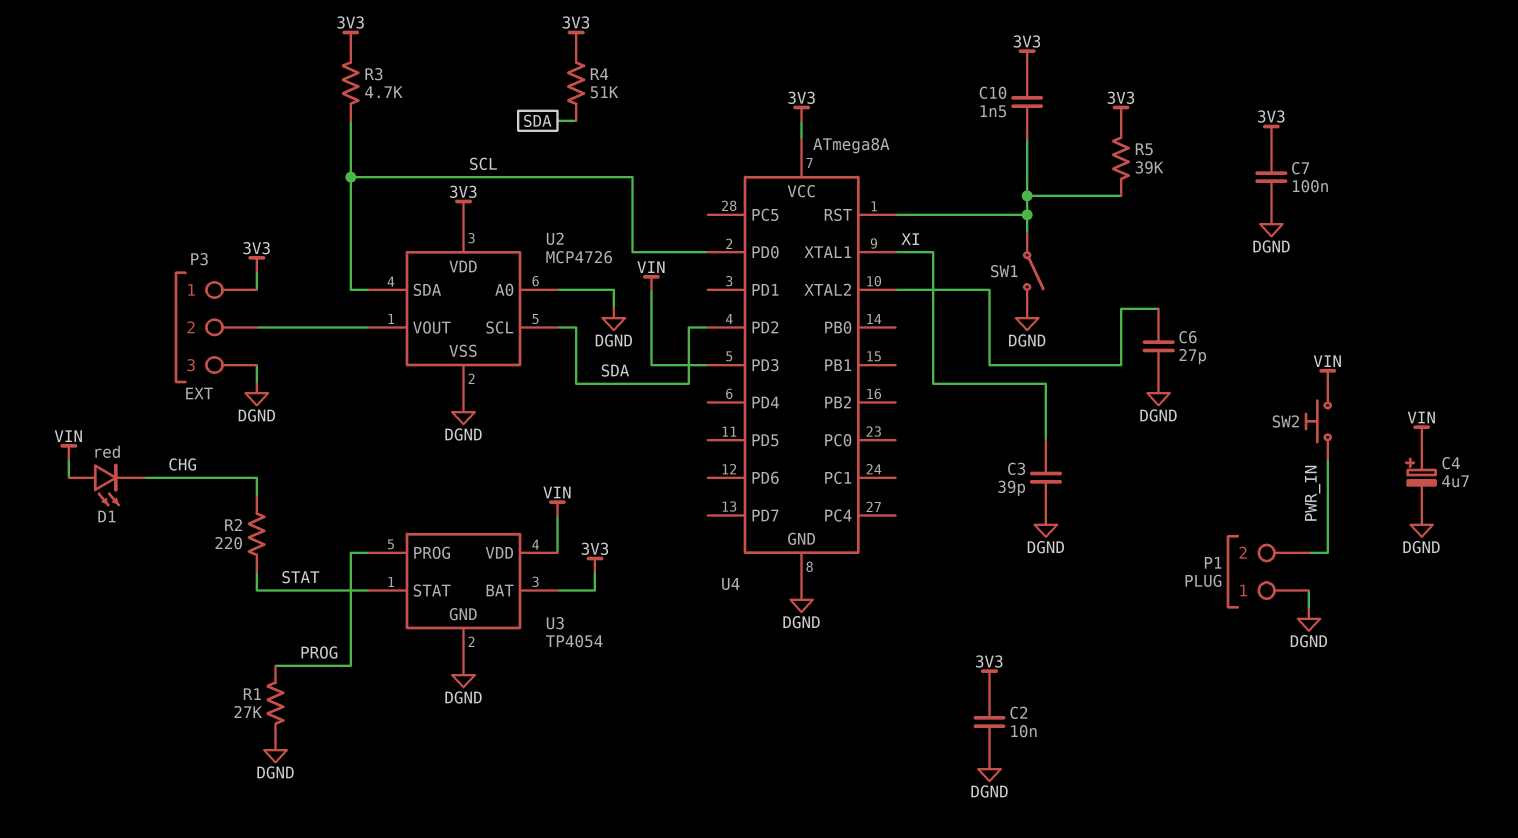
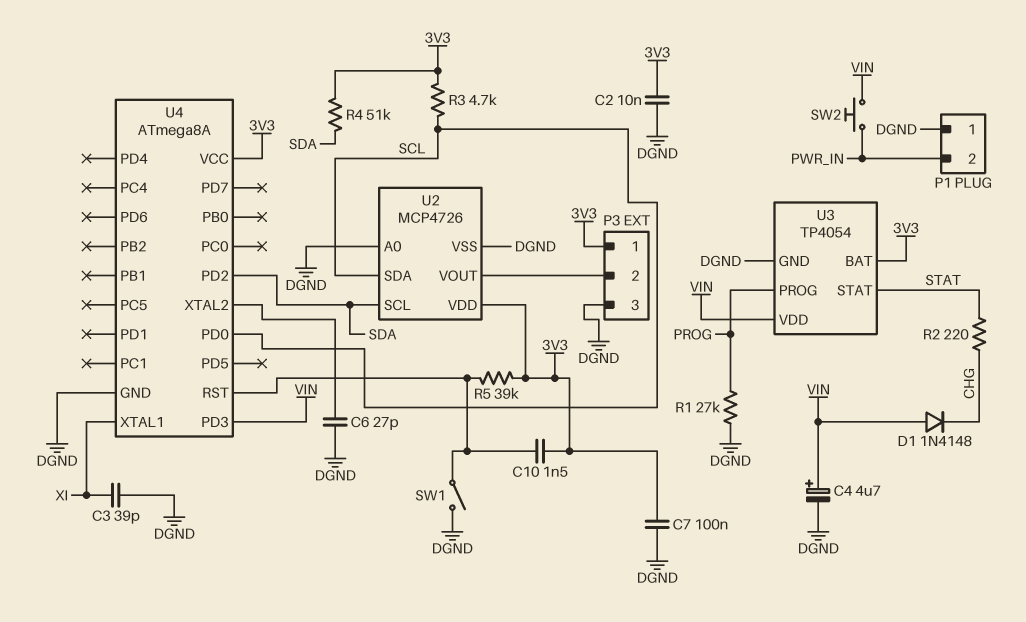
D1: LED red (A VIN, K CHG) -> diode 1N4148 (A VIN, K CHG)

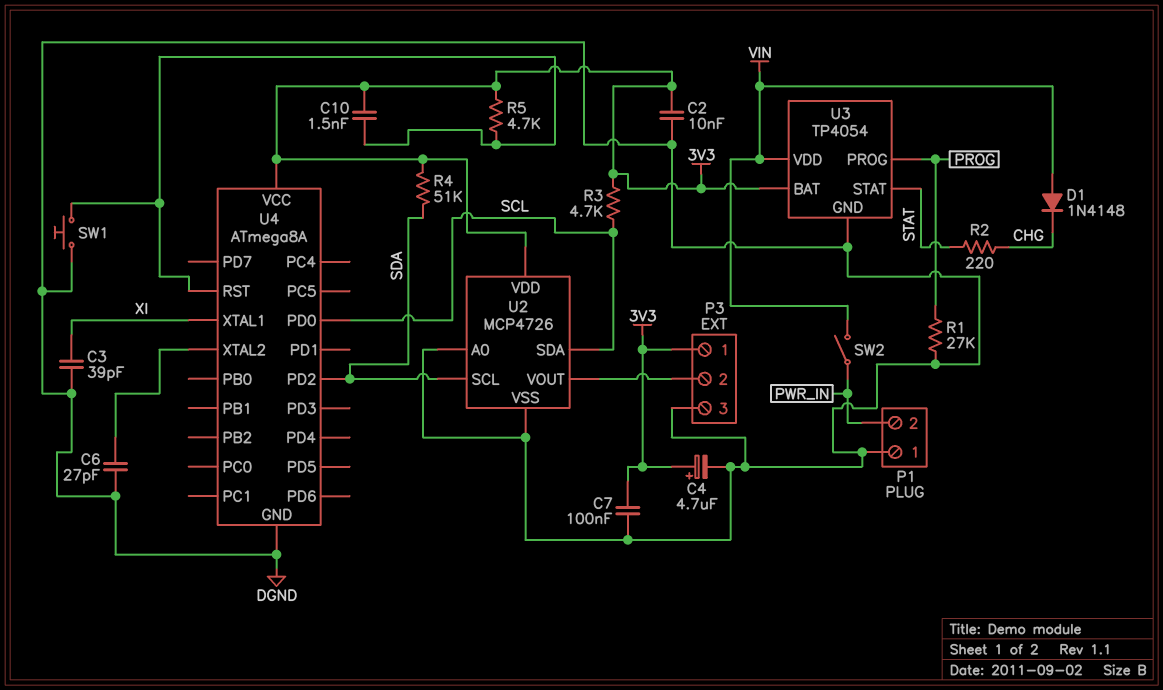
C4: 4.7uF (plus VIN, minus DGND) -> 4.7uF (plus 3V3, minus DGND)
R5: 39k (3V3, U4/RST) -> 4.7k (3V3, U4/RST)
SW1: switch (DGND, U4/RST) -> button (DGND, U4/RST)
SW2: button (PWR_IN, VIN) -> switch (PWR_IN, VIN)
U4 pin PD3: VIN -> none

